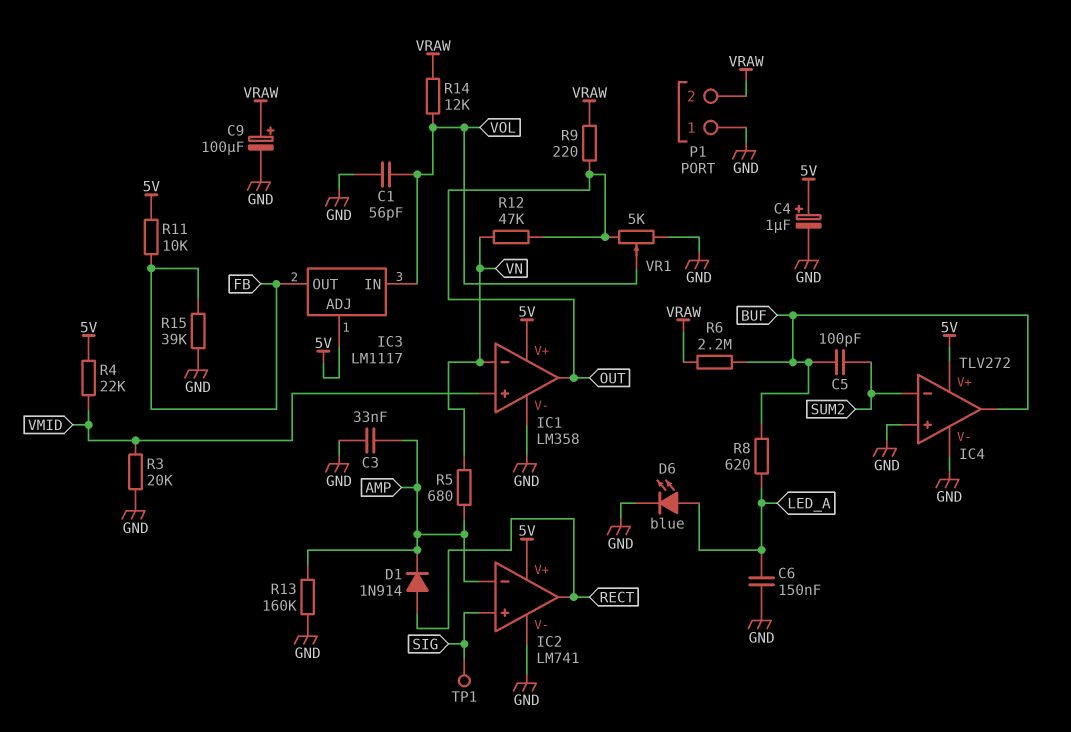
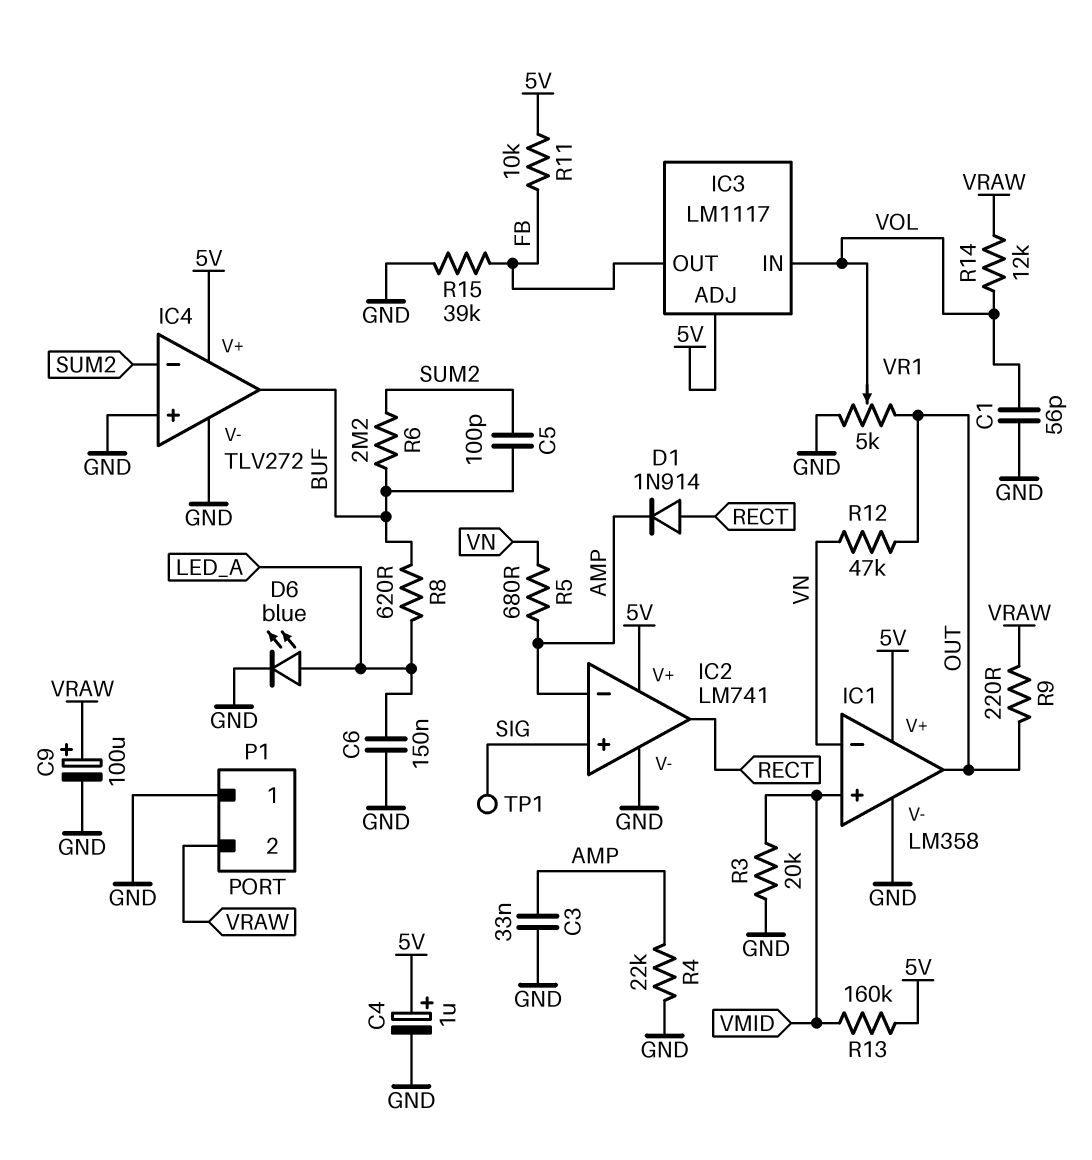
R4: 22k (5V, VMID) -> 22k (AMP, GND)
R6: 2.2M (BUF, VRAW) -> 2.2M (BUF, SUM2)
R13: 160k (AMP, GND) -> 160k (5V, VMID)

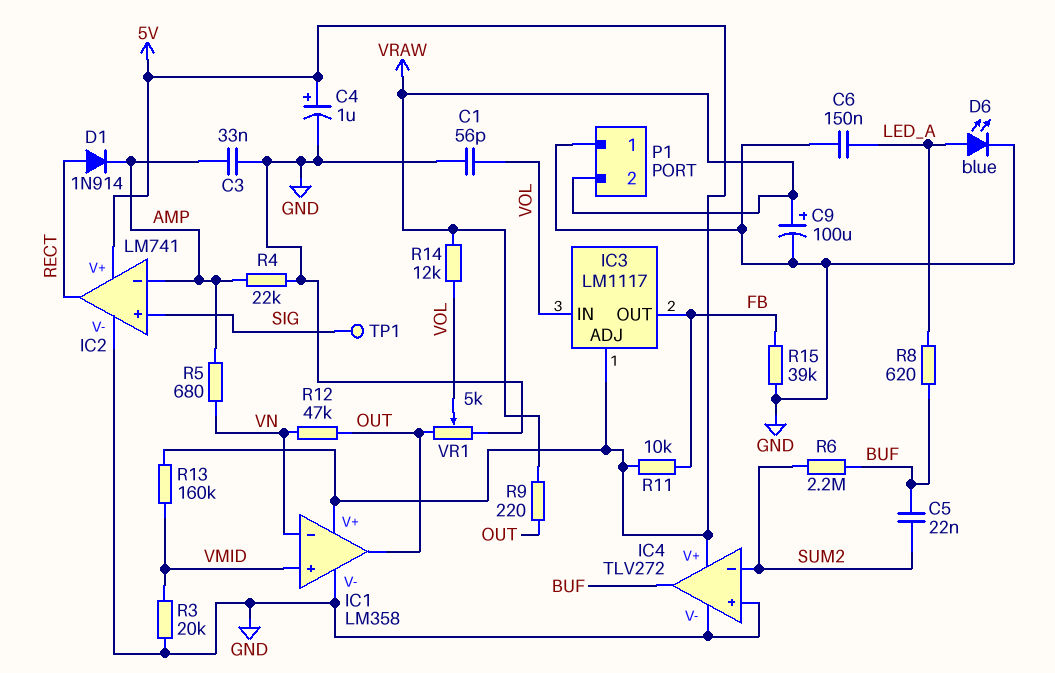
C5: 100pF (BUF, SUM2) -> 22nF (BUF, SUM2)

